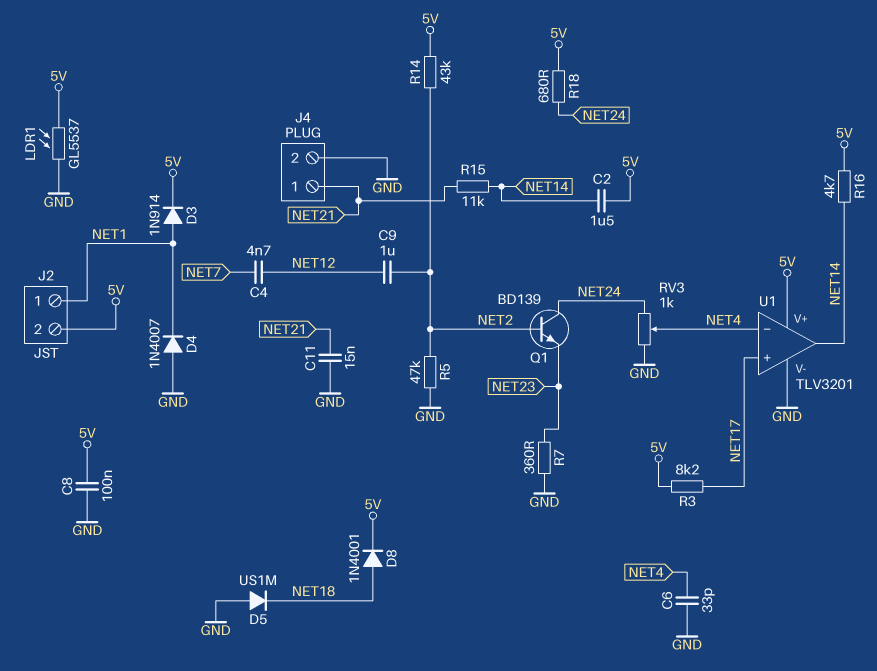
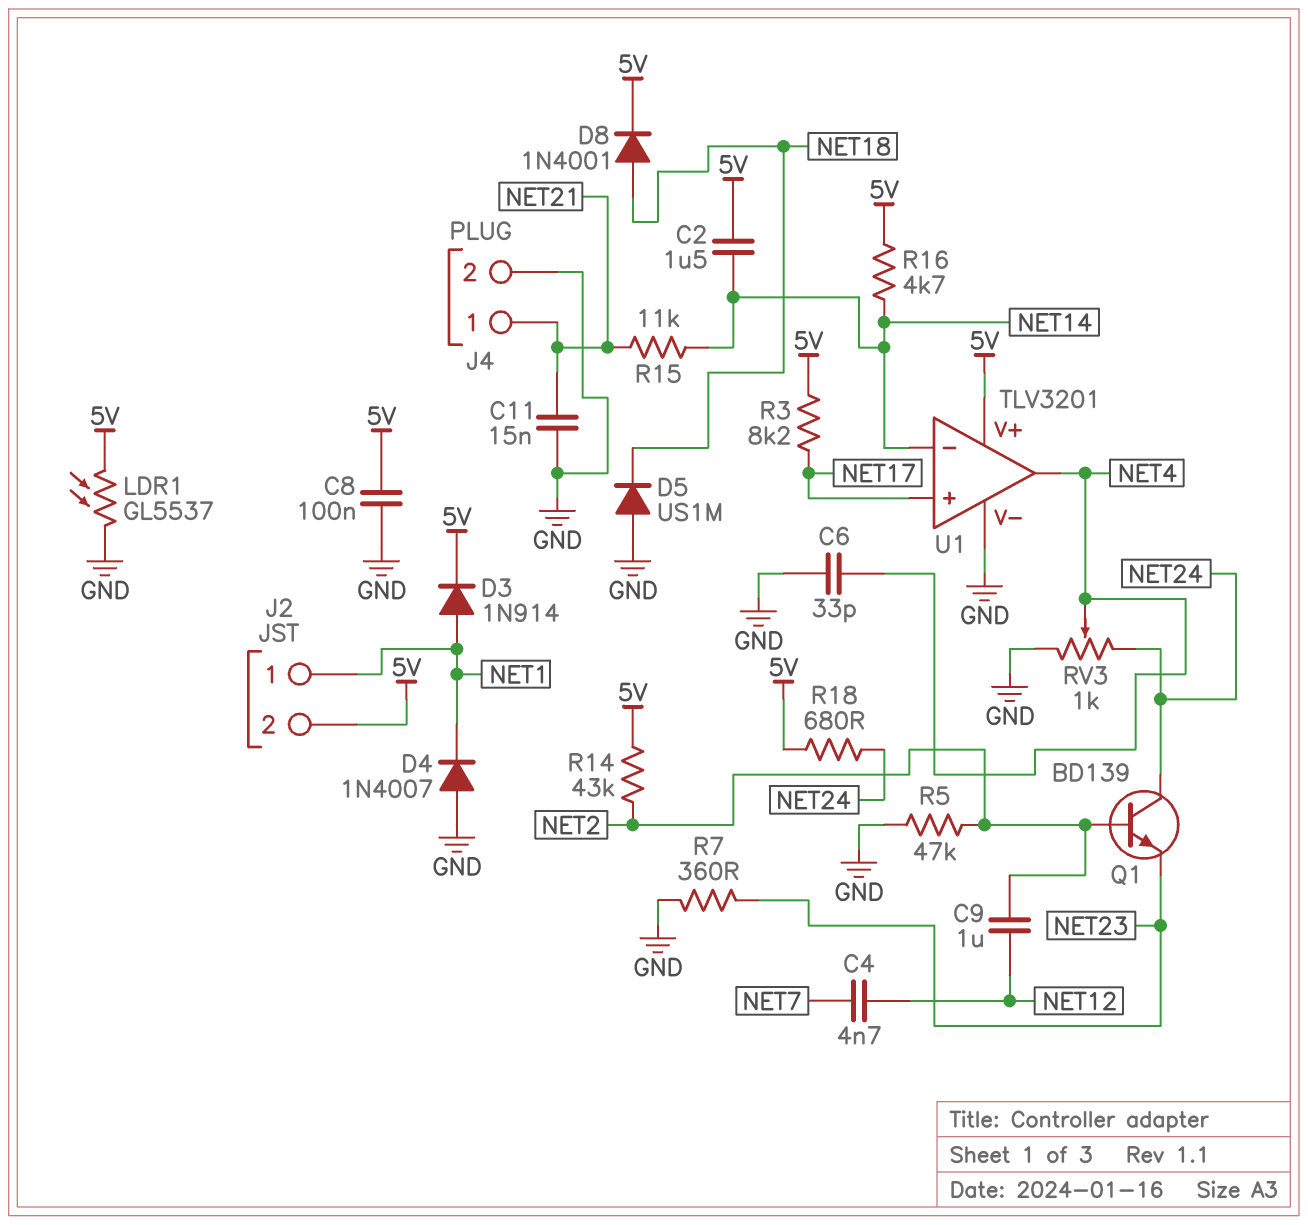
U1 pin in-: NET4 -> NET14
U1 pin out: NET14 -> NET4

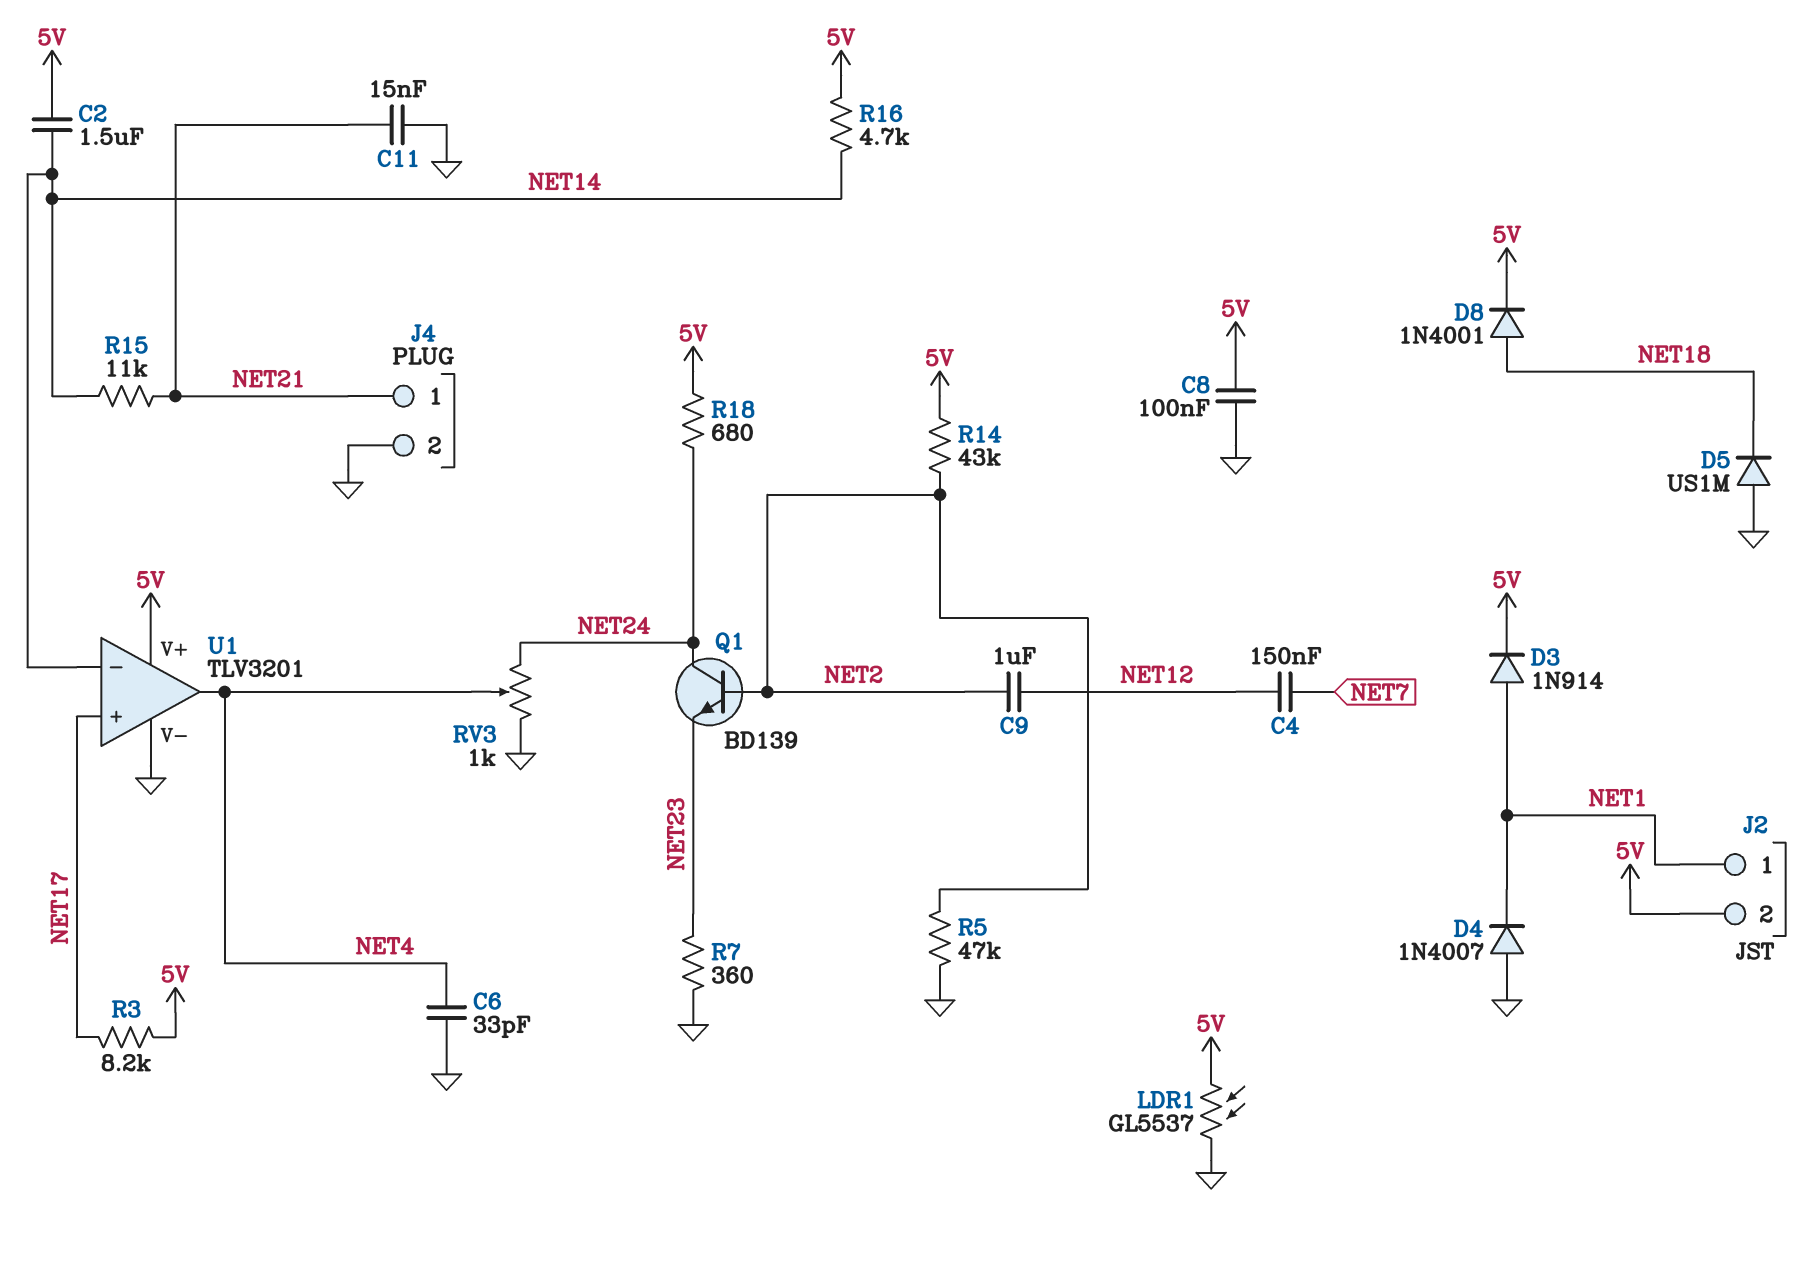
C4: 4.7nF (NET7, NET12) -> 150nF (NET7, NET12)

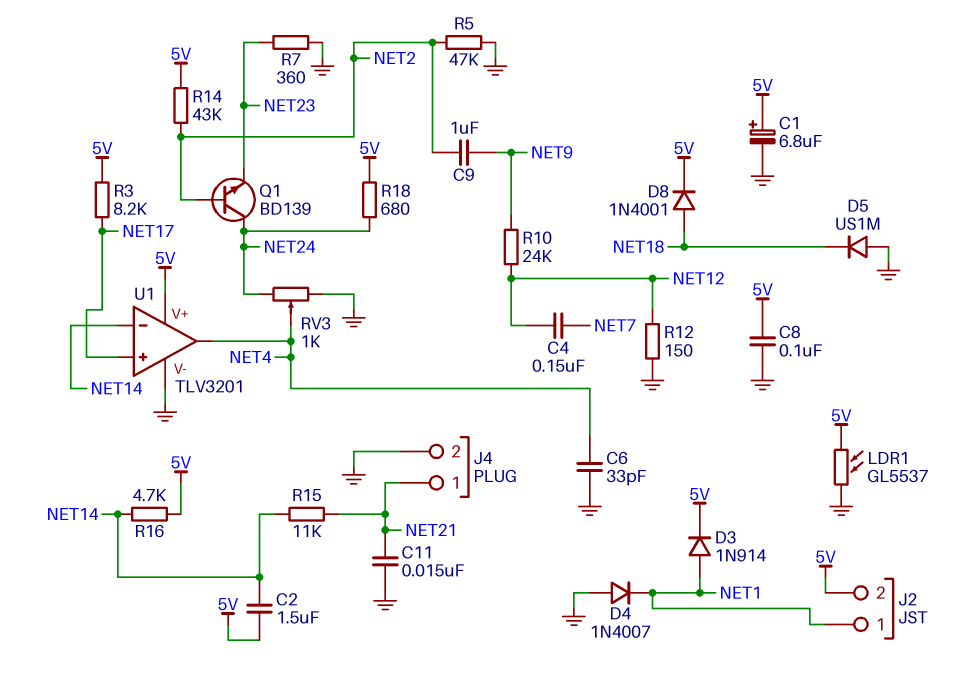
C1: none -> 6.8uF (plus 5V, minus GND)
C9: 1uF (NET2, NET12) -> 1uF (NET2, NET9)
R10: none -> 24k (NET9, NET12)
R12: none -> 150 (GND, NET12)

